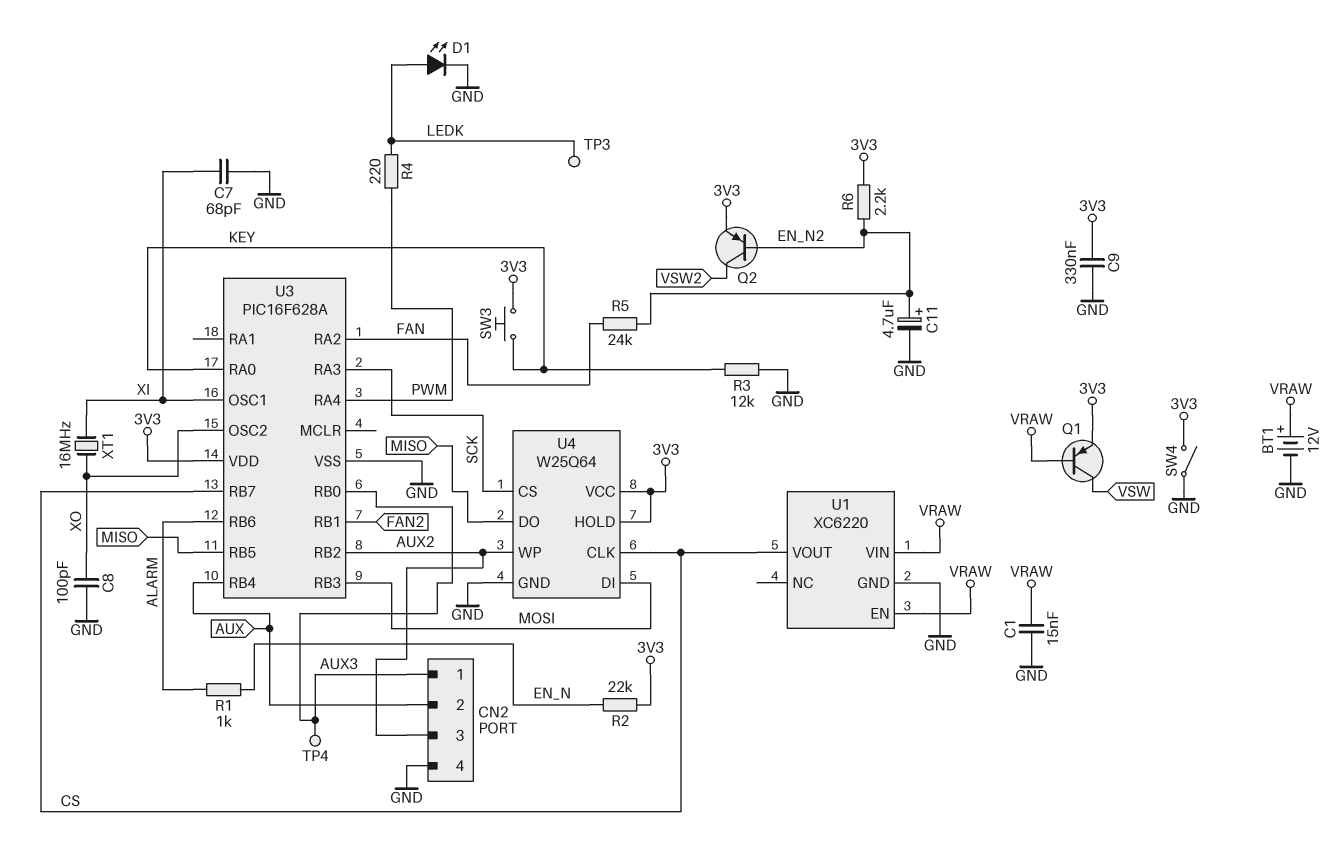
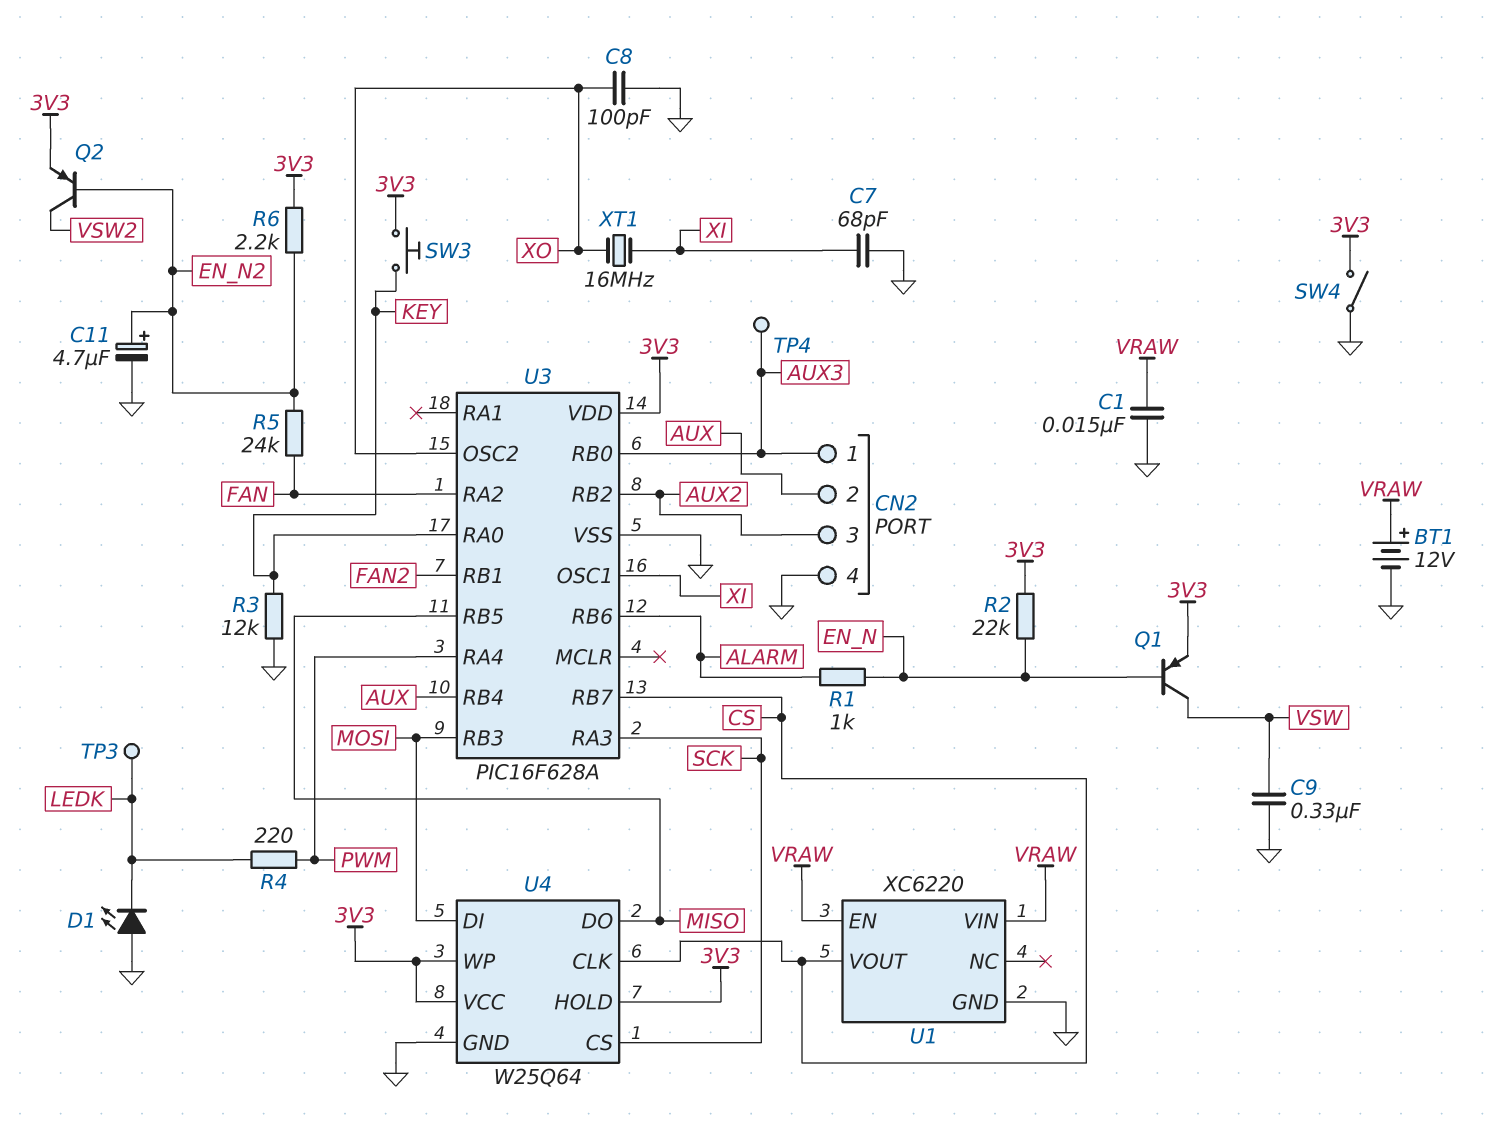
C9: 330nF (3V3, GND) -> 330nF (GND, VSW)
D1: LED (A LEDK, K GND) -> LED (A GND, K LEDK)
Q1: PNP (B VRAW, C VSW, E 3V3) -> PNP (B EN_N, C VSW, E 3V3)
U4 pin WP: AUX2 -> 3V3

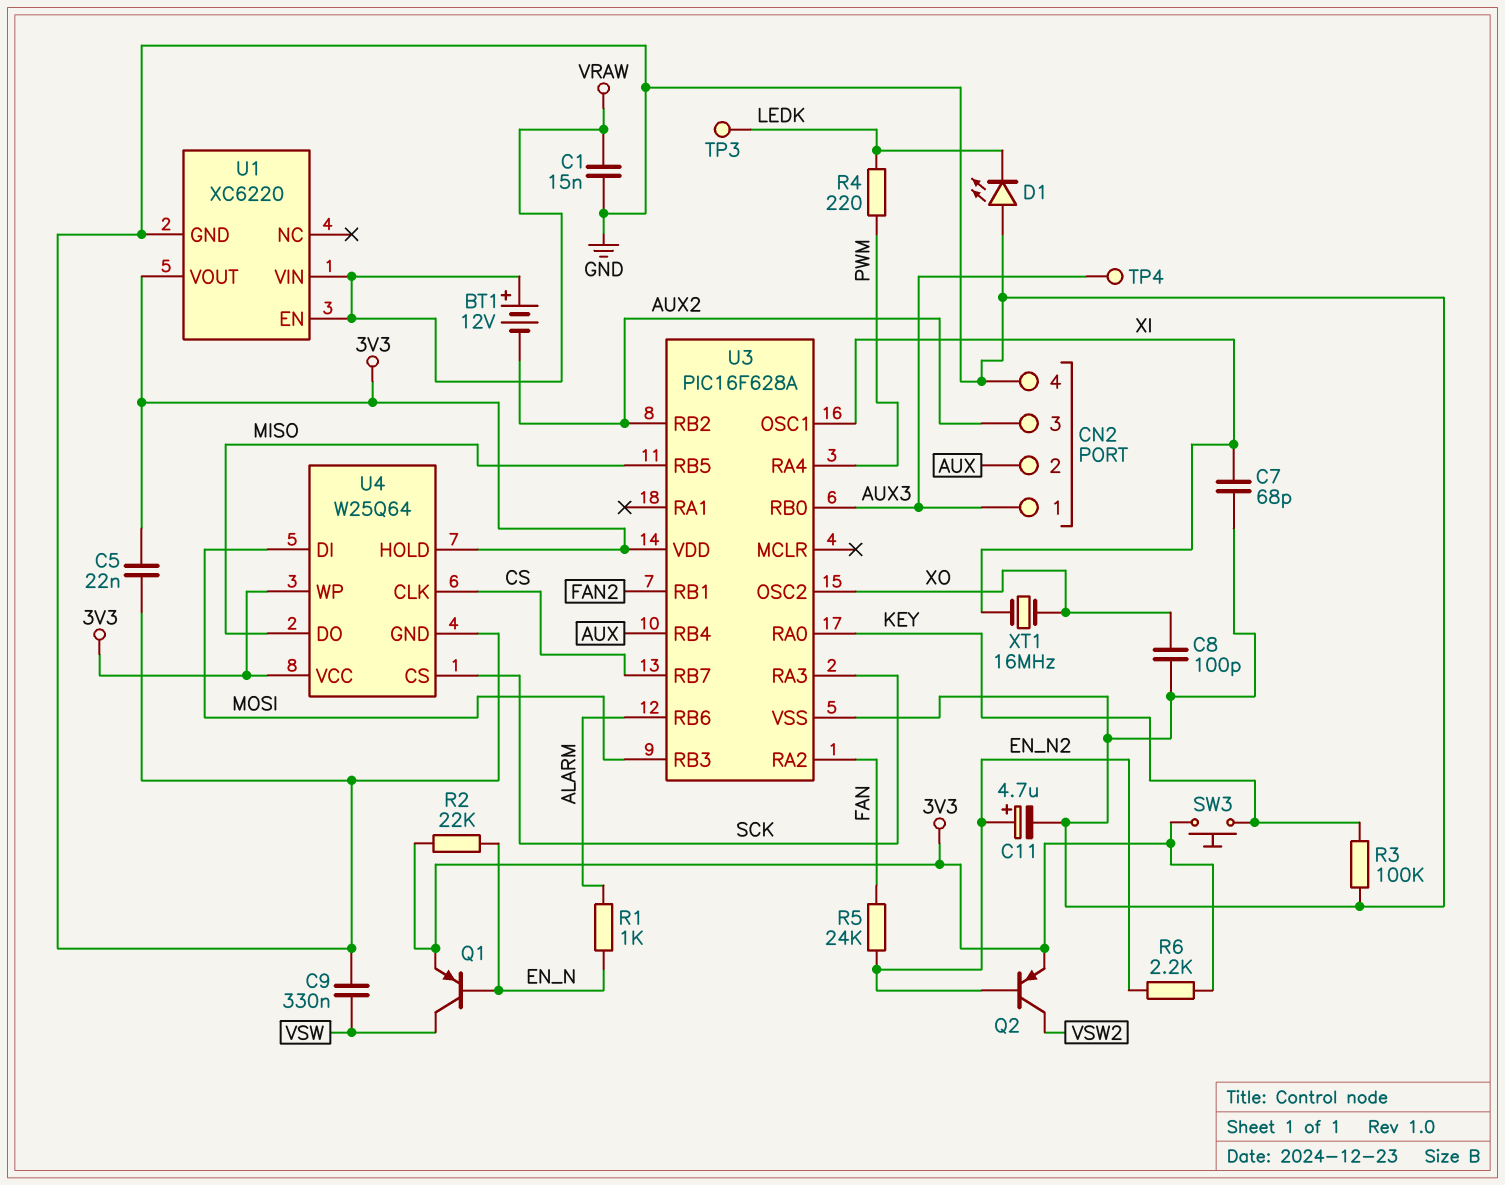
BT1: 12V (plus VRAW, minus GND) -> 12V (plus VRAW, minus AUX2)
C5: none -> 22nF (3V3, GND)
R3: 12k (GND, KEY) -> 100k (GND, KEY)
SW4: switch (3V3, GND) -> none
U1 pin VOUT: CS -> 3V3

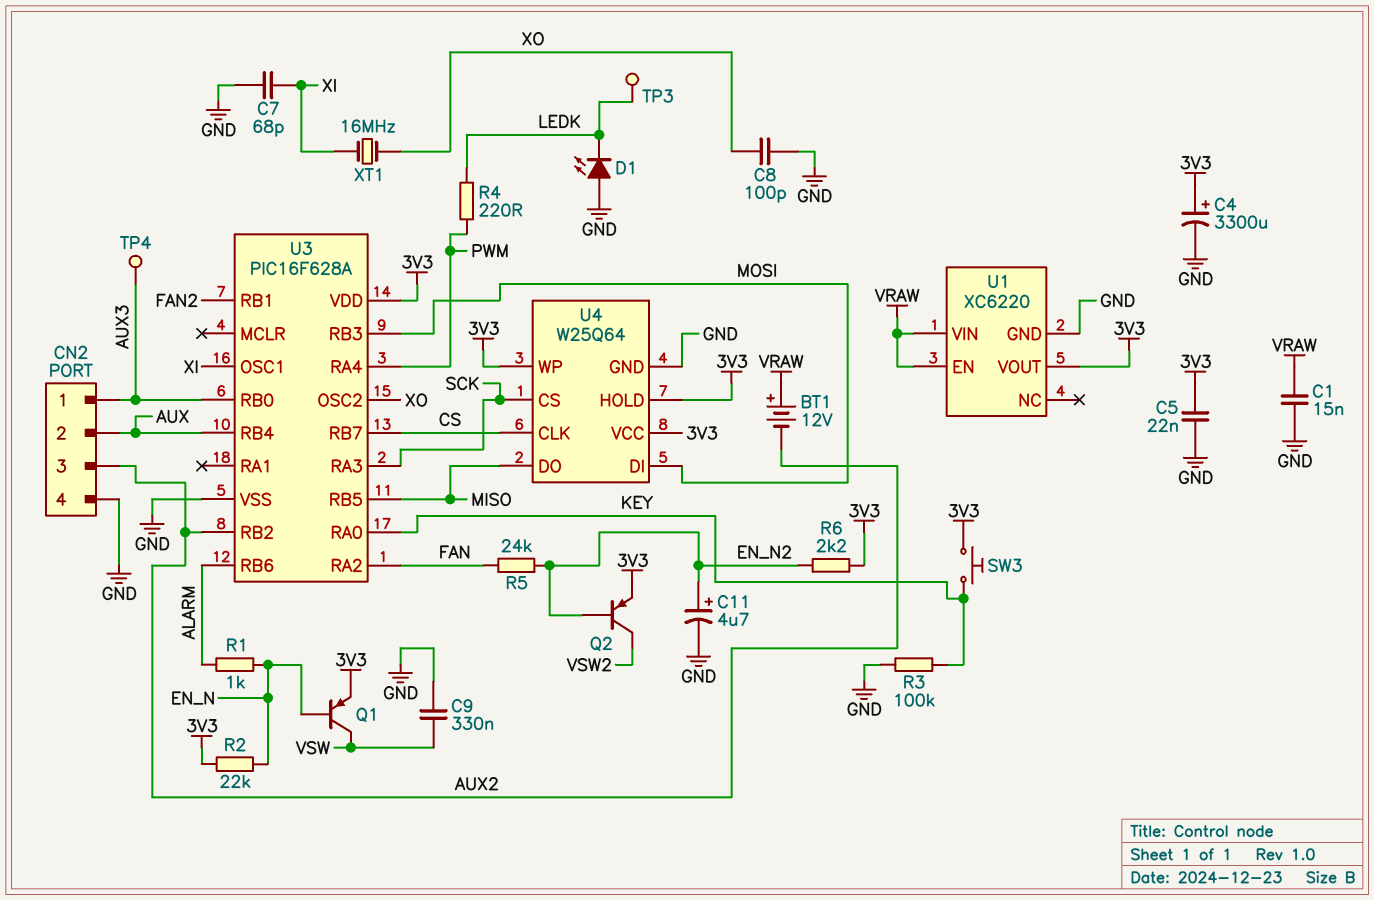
C4: none -> 3300uF (plus 3V3, minus GND)

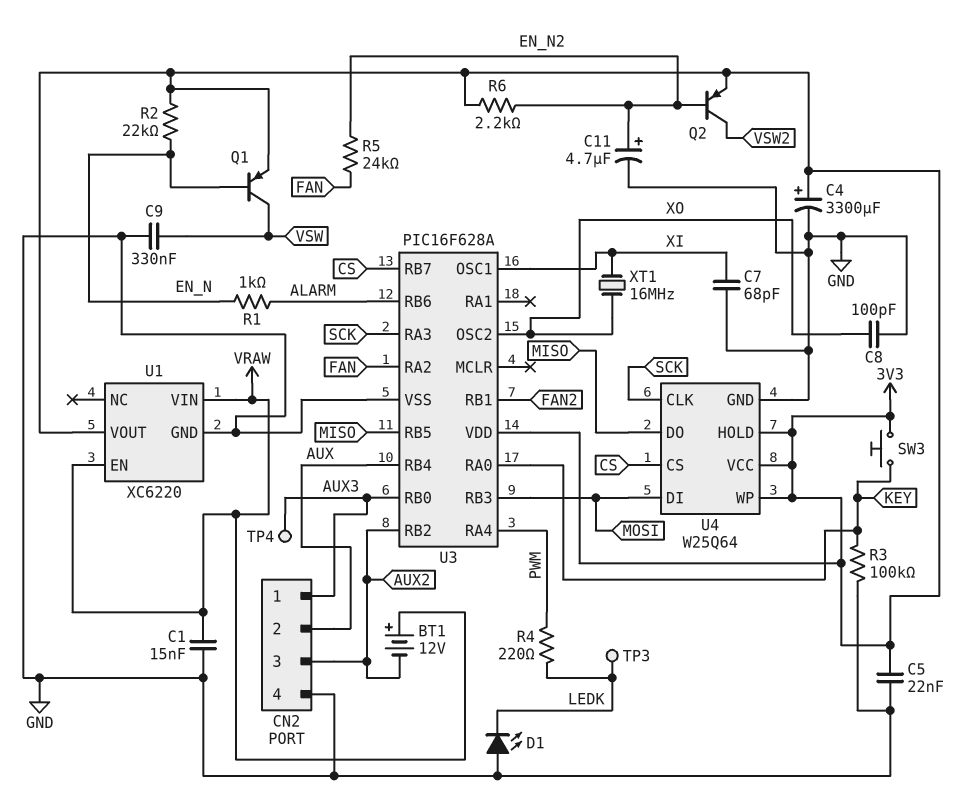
U4 pin CLK: CS -> SCK
U4 pin CS: SCK -> CS

